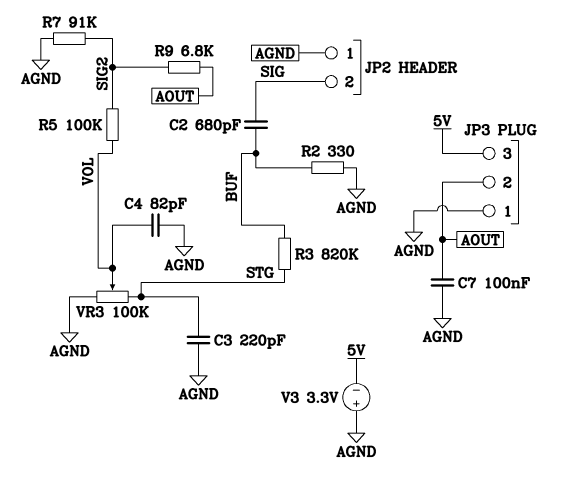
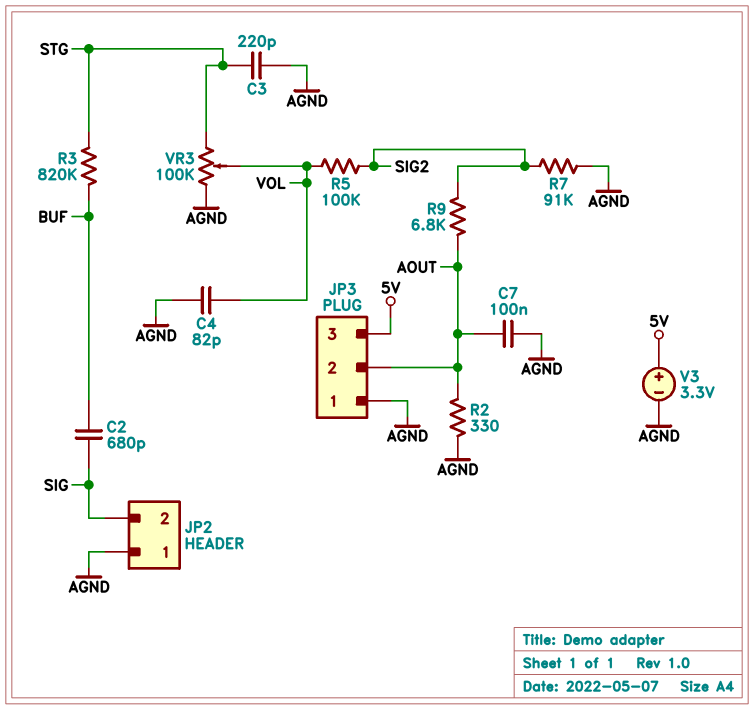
R2: 330 (AGND, BUF) -> 330 (AGND, AOUT)
V3: 3.3V (plus AGND, minus 5V) -> 3.3V (plus 5V, minus AGND)

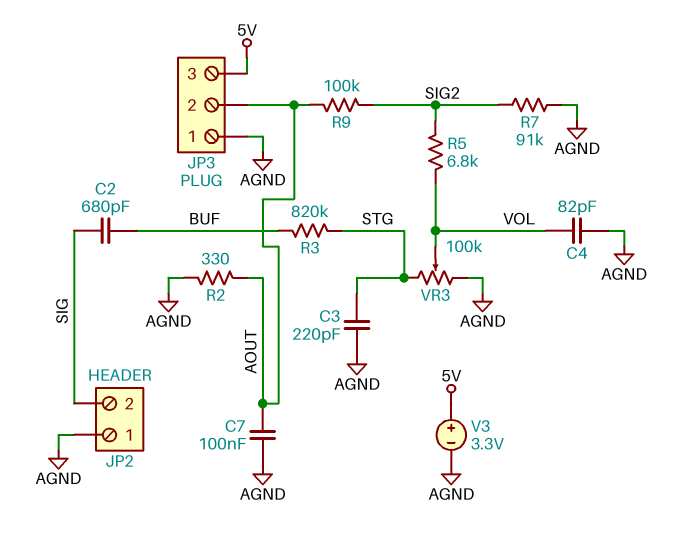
R5: 100k (SIG2, VOL) -> 6.8k (SIG2, VOL)
R9: 6.8k (AOUT, SIG2) -> 100k (AOUT, SIG2)

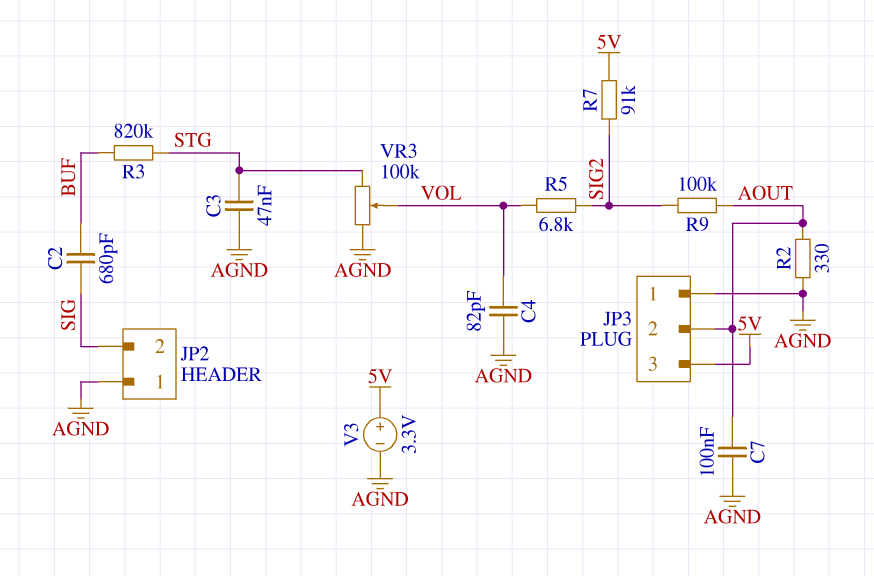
C3: 220pF (AGND, STG) -> 47nF (AGND, STG)
R7: 91k (AGND, SIG2) -> 91k (5V, SIG2)

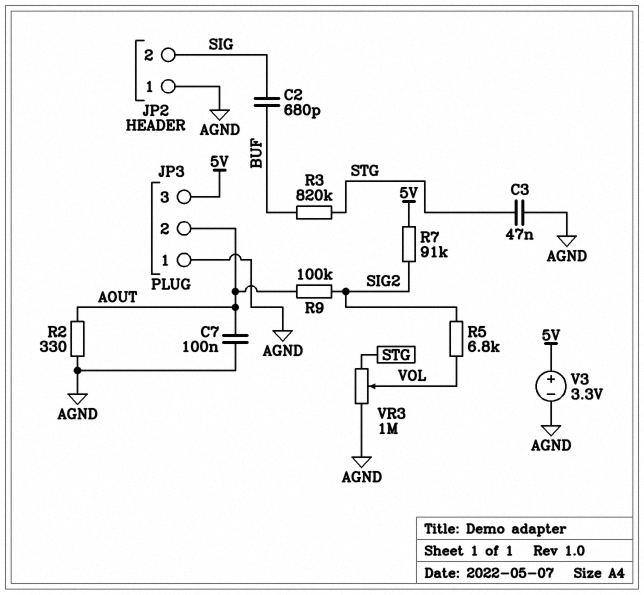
C4: 82pF (AGND, VOL) -> none
VR3: 100k (AGND, STG, wiper VOL) -> 1M (AGND, STG, wiper VOL)

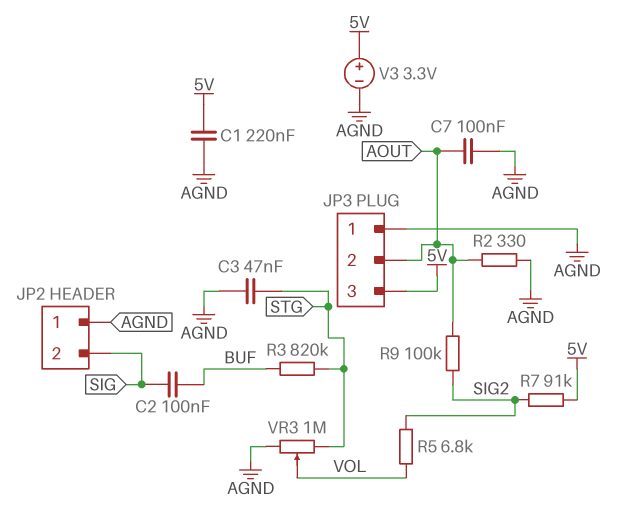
C1: none -> 220nF (5V, AGND)
C2: 680pF (BUF, SIG) -> 100nF (BUF, SIG)

